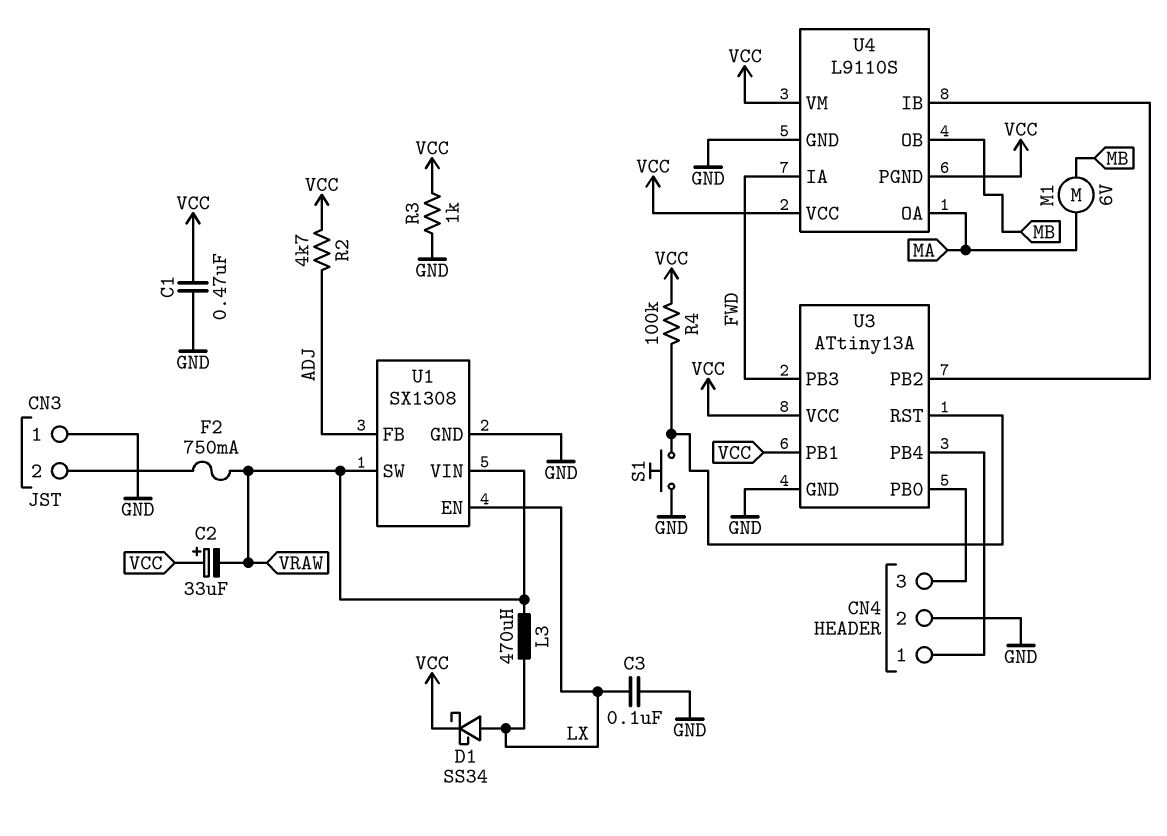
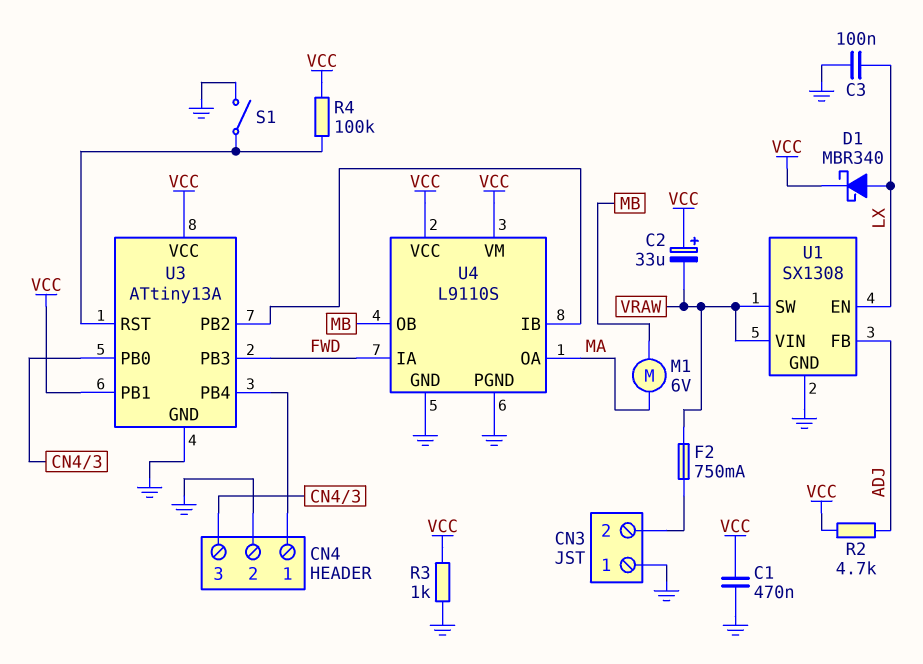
D1: schottky SS34 (A LX, K VCC) -> schottky MBR340 (A LX, K VCC)
L3: 470uH (LX, VRAW) -> none
S1: button (GND, U3/RST) -> switch (GND, U3/RST)
U4 pin PGND: VCC -> GND

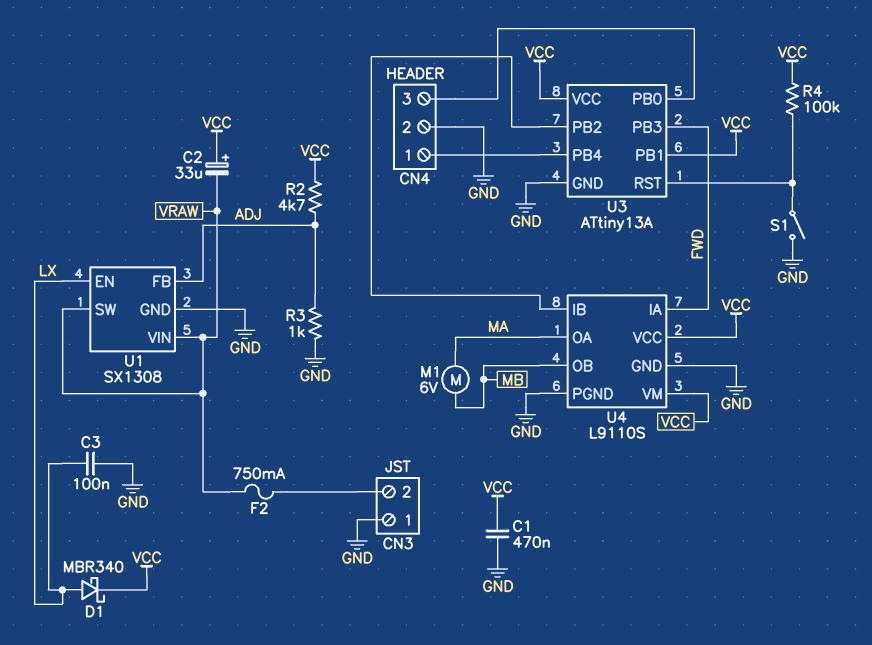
R3: 1k (GND, VCC) -> 1k (ADJ, GND)

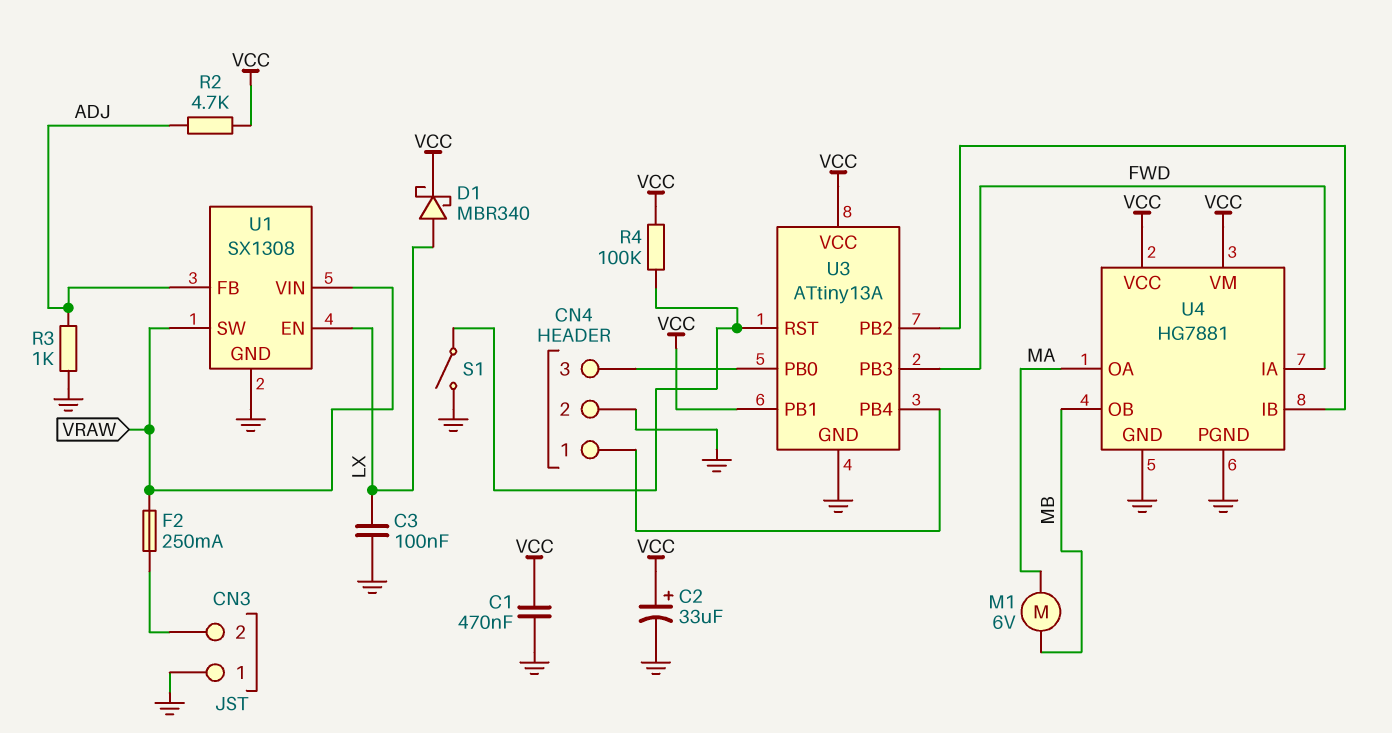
C2: 33uF (plus VCC, minus VRAW) -> 33uF (plus VCC, minus GND)
F2: 750mA (CN3/2, VRAW) -> 250mA (CN3/2, VRAW)
U4: L9110S -> HG7881

